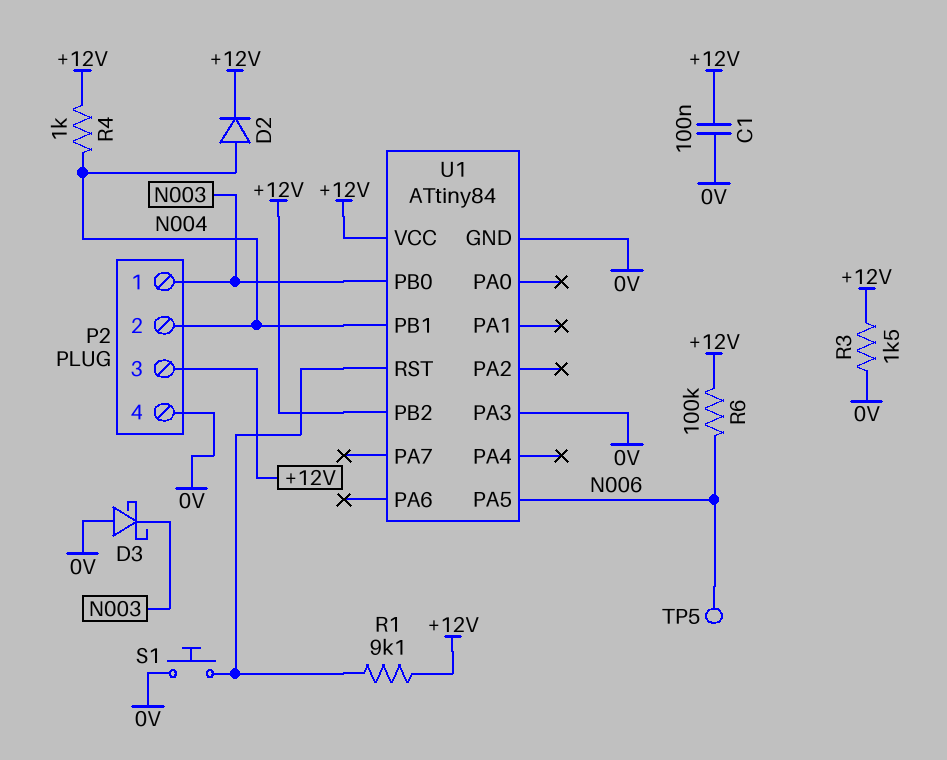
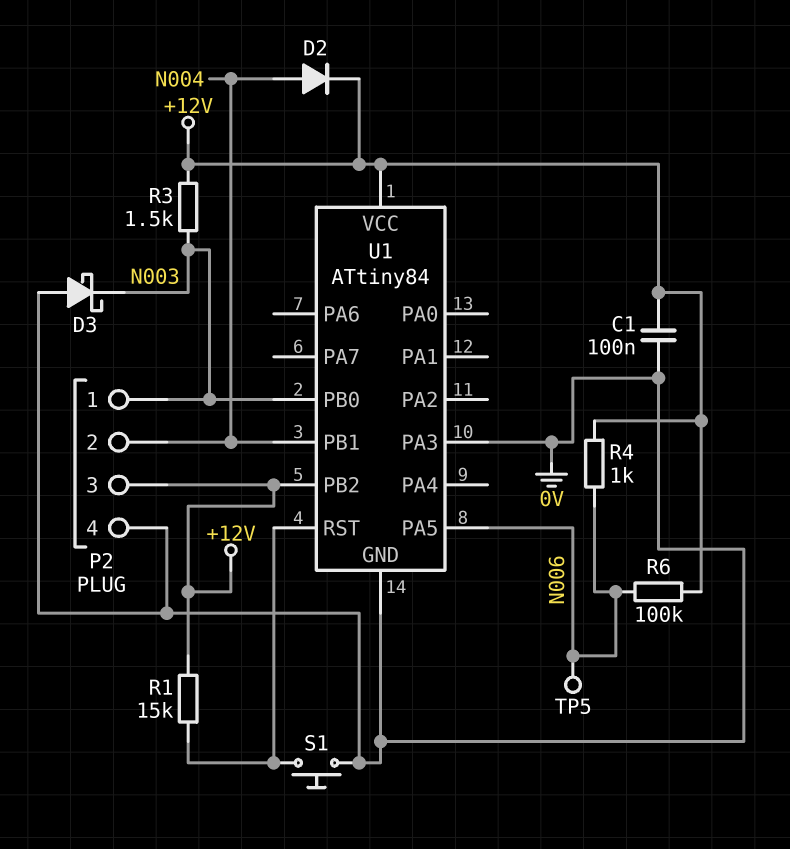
R1: 9.1k (+12V, U1/RST) -> 15k (+12V, U1/RST)
R3: 1.5k (+12V, 0V) -> 1.5k (+12V, N003)
R4: 1k (+12V, N004) -> 1k (+12V, N006)

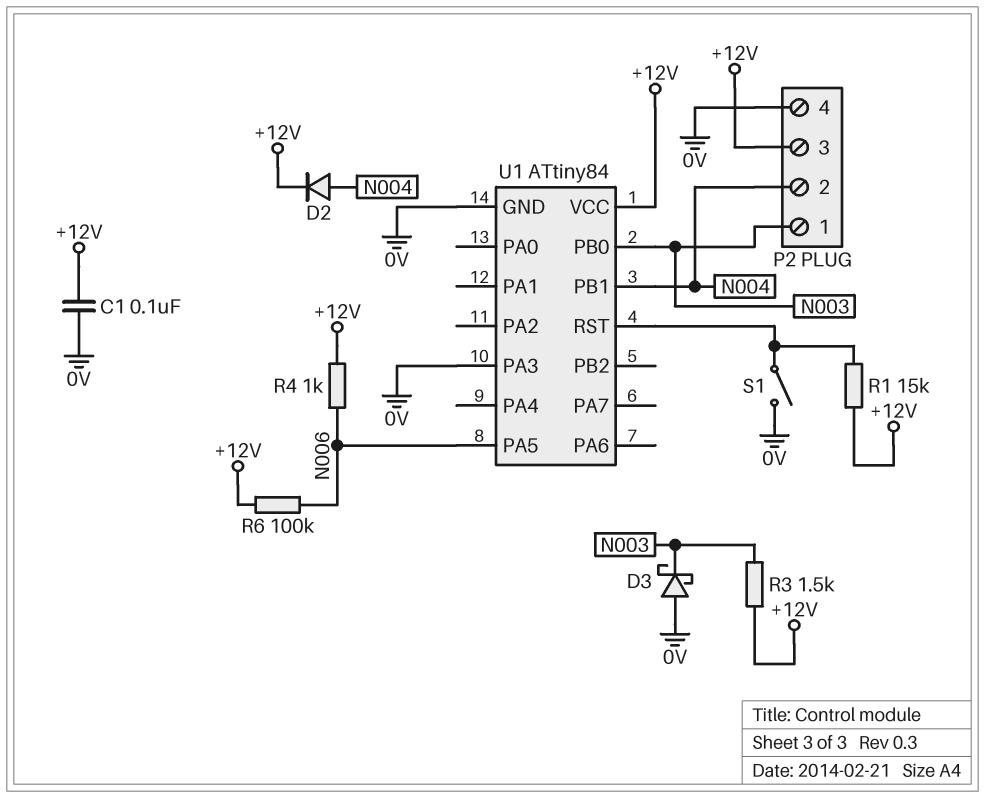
S1: button (0V, U1/RST) -> switch (0V, U1/RST)
TP5: test point (N006) -> none
U1 pin PB2: +12V -> none

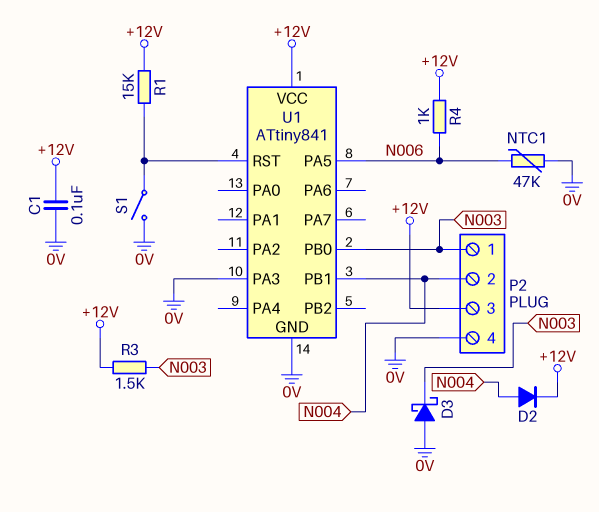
NTC1: none -> 47k (0V, N006)
R6: 100k (+12V, N006) -> none
U1: ATtiny84 -> ATtiny841

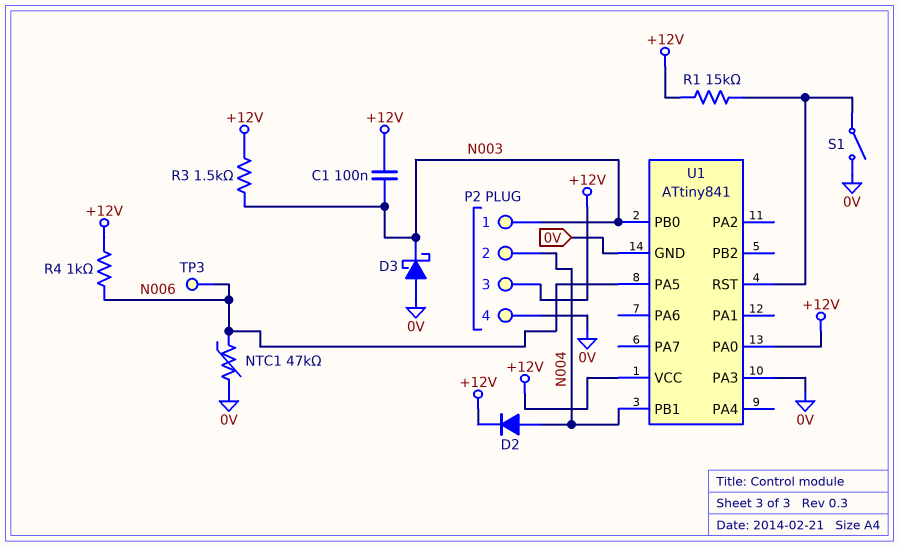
C1: 100nF (+12V, 0V) -> 100nF (+12V, N003)
TP3: none -> test point (N006)
U1 pin PA0: none -> +12V

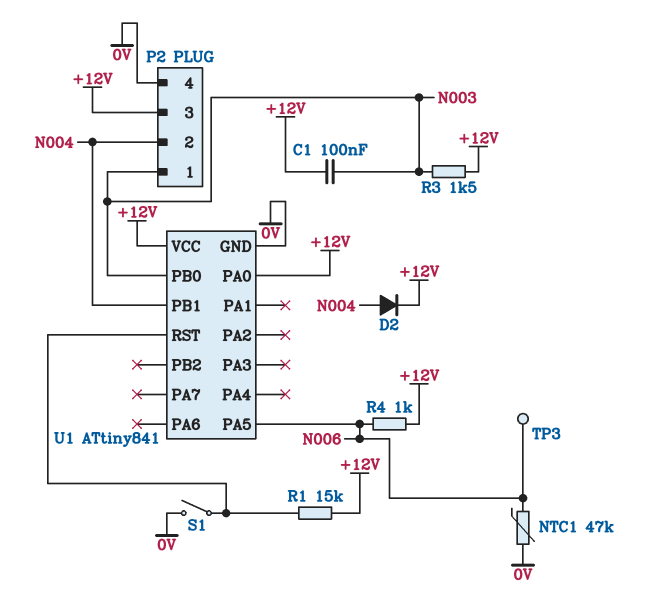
D3: schottky (A 0V, K N003) -> none
U1 pin PA3: 0V -> none

